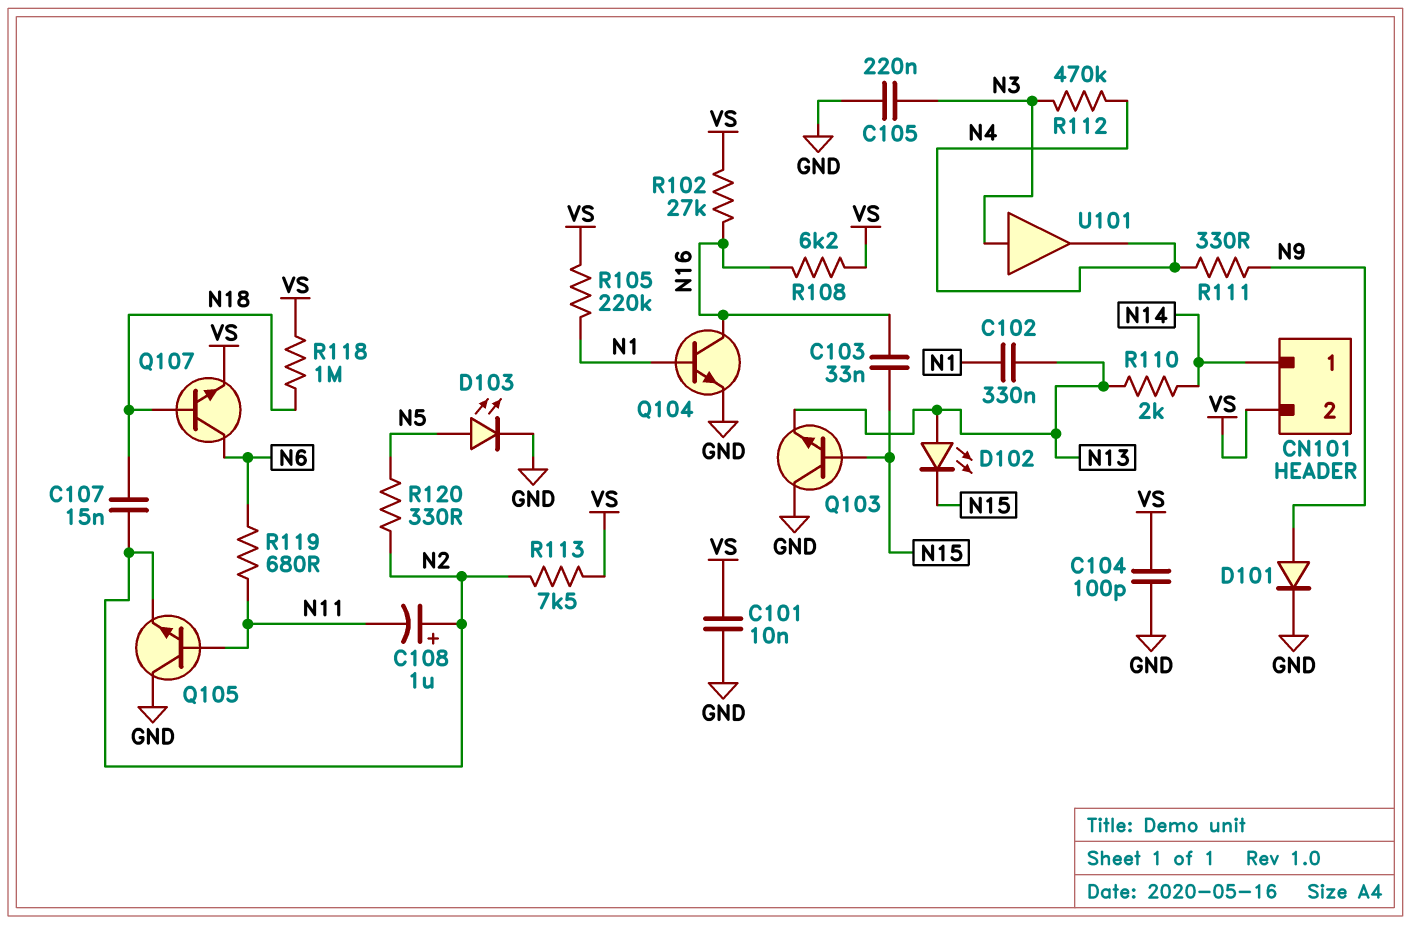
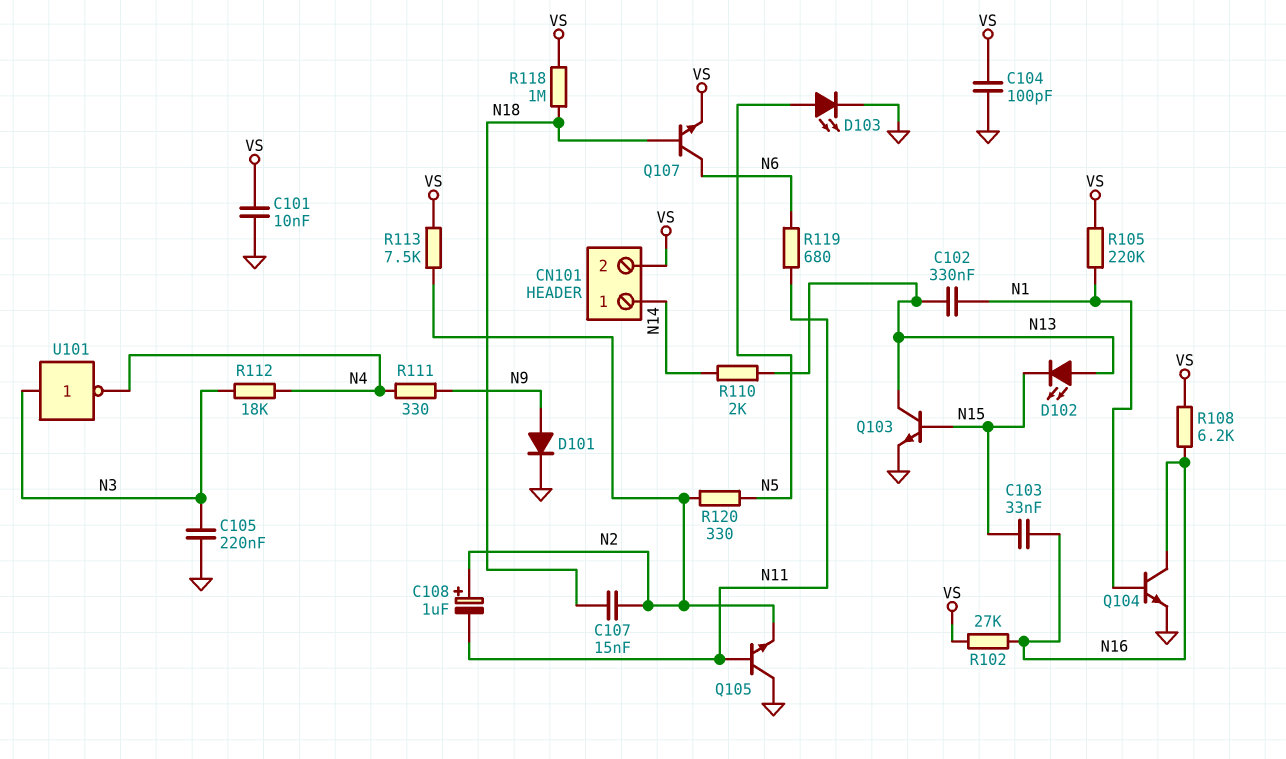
Q103: NPN (B N15, C GND, E N13) -> NPN (B N15, C N13, E GND)
R112: 470k (N3, N4) -> 18k (N3, N4)
U101: buffer (in N3, out N4) -> NOT (in N3, out N4)

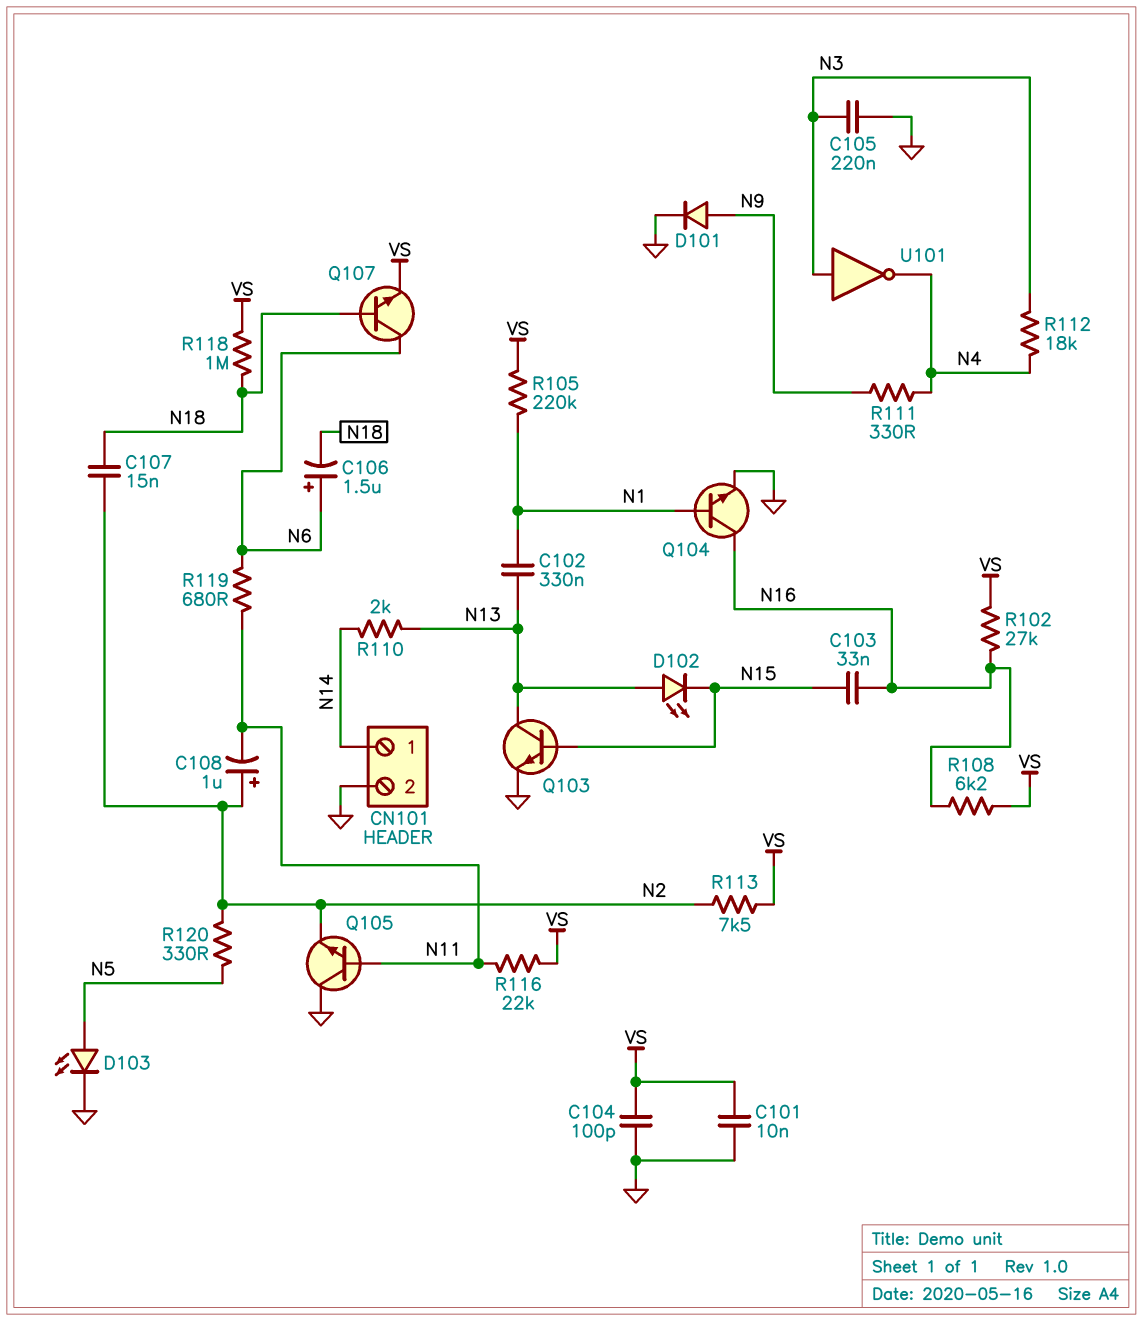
C106: none -> 1.5uF (plus N6, minus N18)
CN101 pin 2: VS -> GND
R116: none -> 22k (N11, VS)

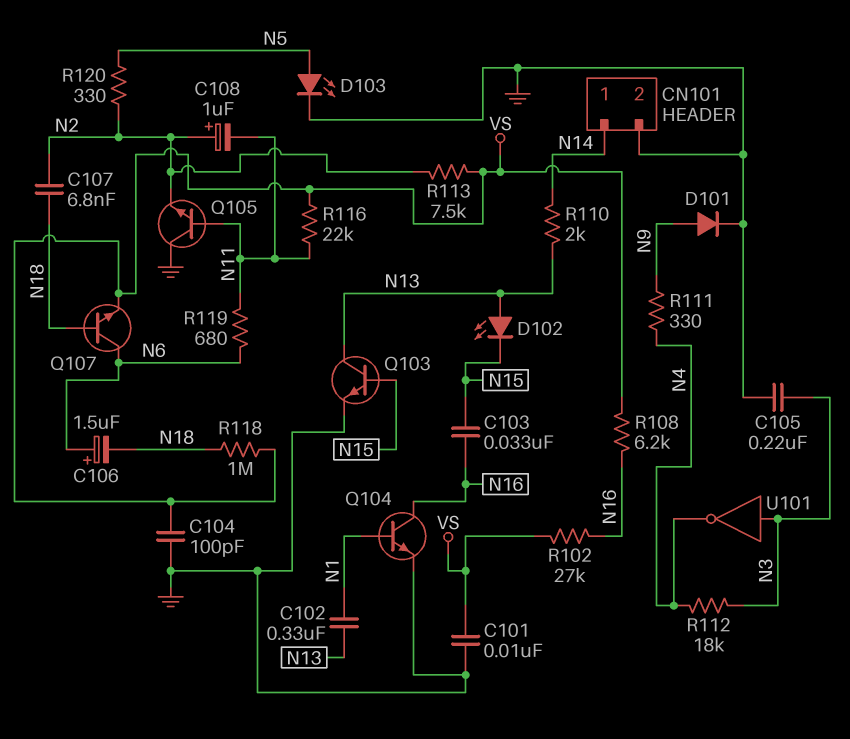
C107: 15nF (N2, N18) -> 6.8nF (N2, N18)
R105: 220k (N1, VS) -> none

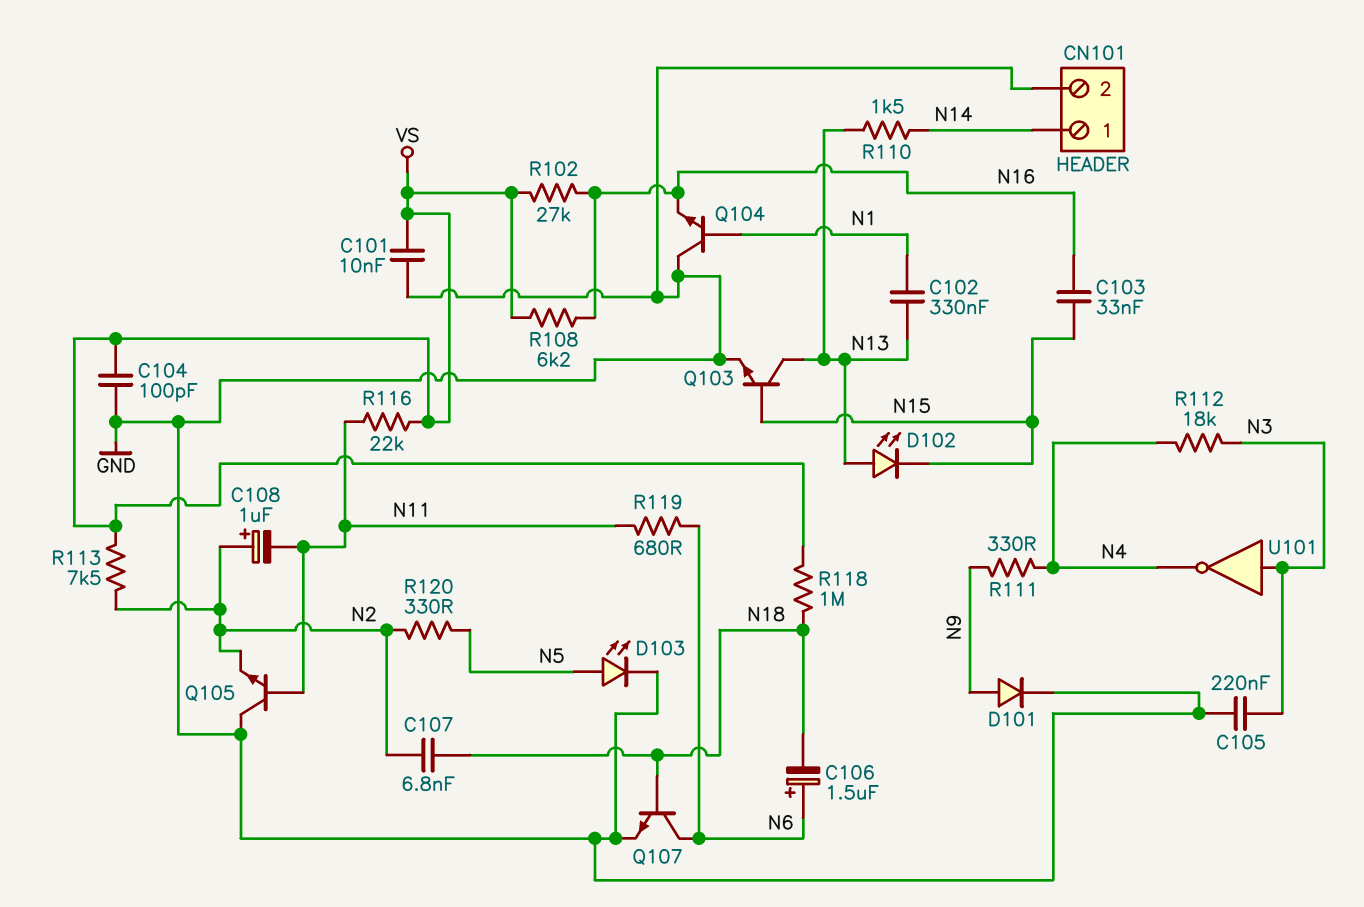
Q104: NPN (B N1, C N16, E GND) -> NPN (B N1, C GND, E N16)
Q107: NPN (B N18, C N6, E VS) -> NPN (B N18, C N6, E GND)
R110: 2k (N13, N14) -> 1.5k (N13, N14)

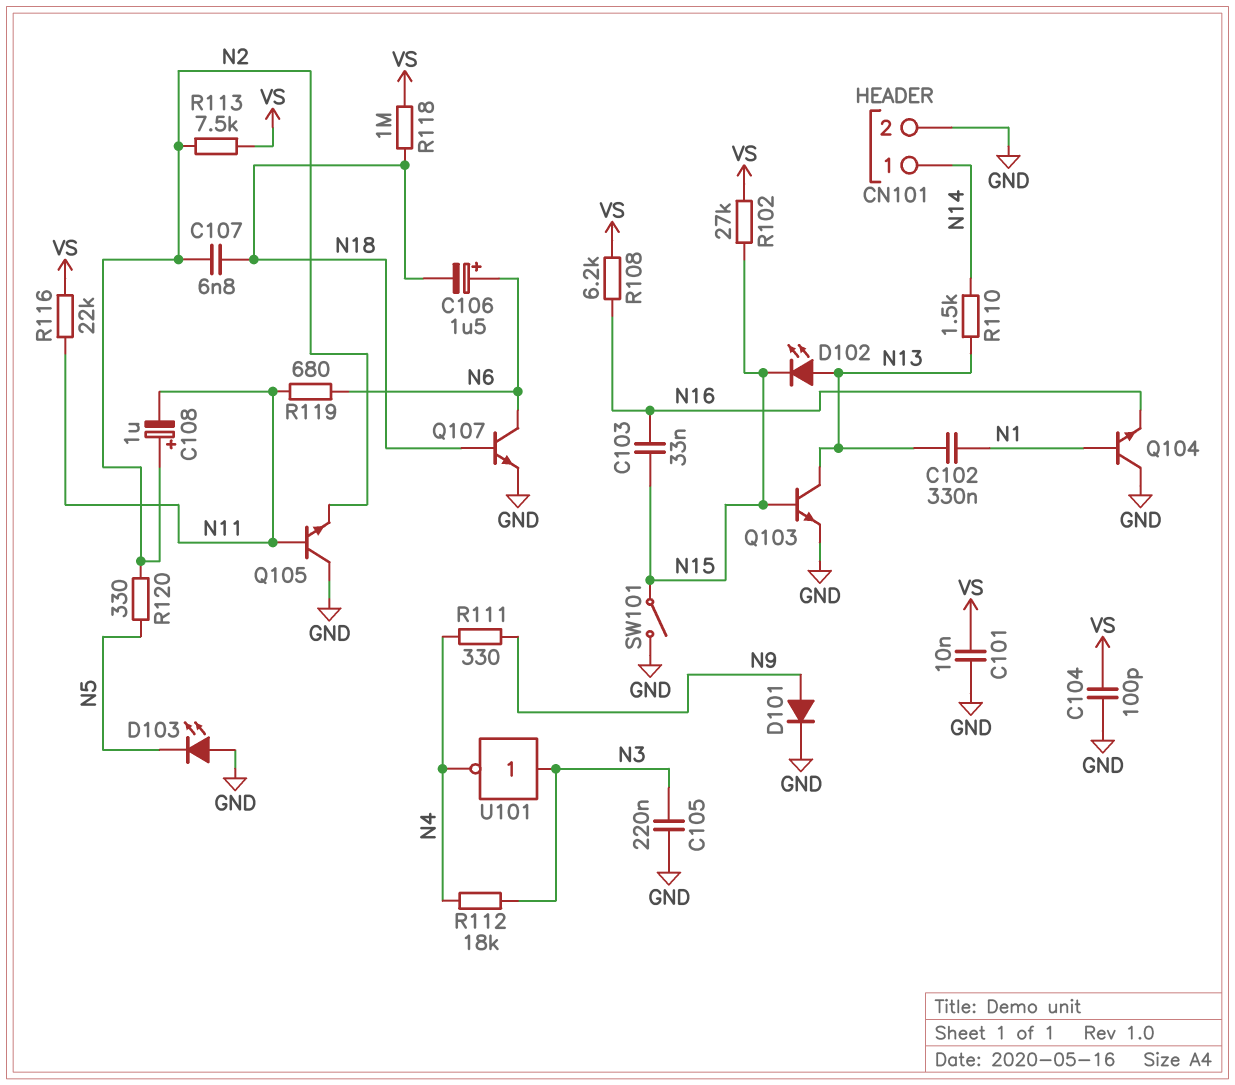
D103: LED (A N5, K GND) -> LED (A GND, K N5)
R102: 27k (N16, VS) -> 27k (N15, VS)
SW101: none -> switch (GND, N15)

